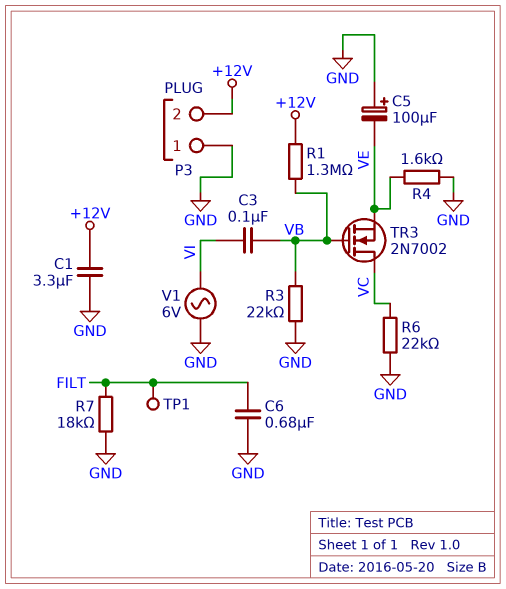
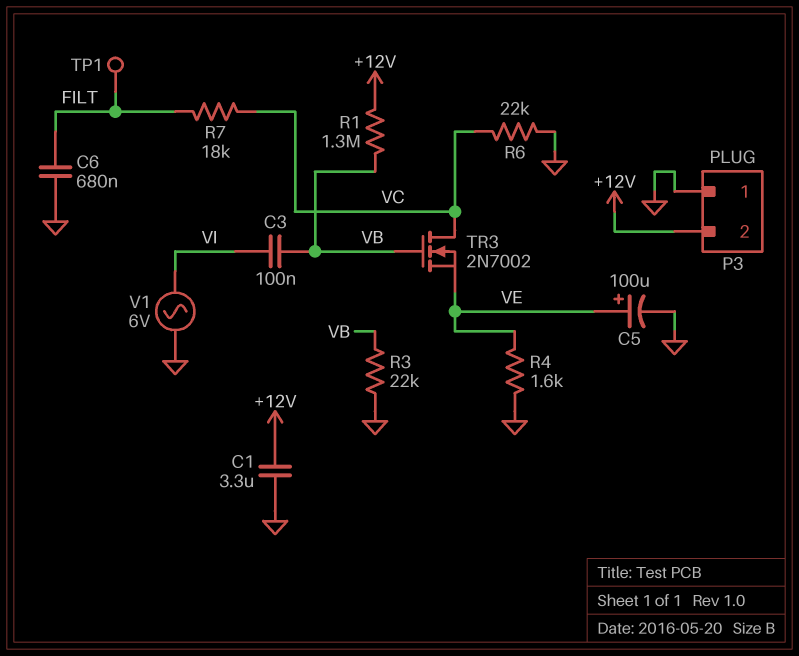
C5: 100uF (plus GND, minus VE) -> 100uF (plus VE, minus GND)
R7: 18k (FILT, GND) -> 18k (FILT, VC)

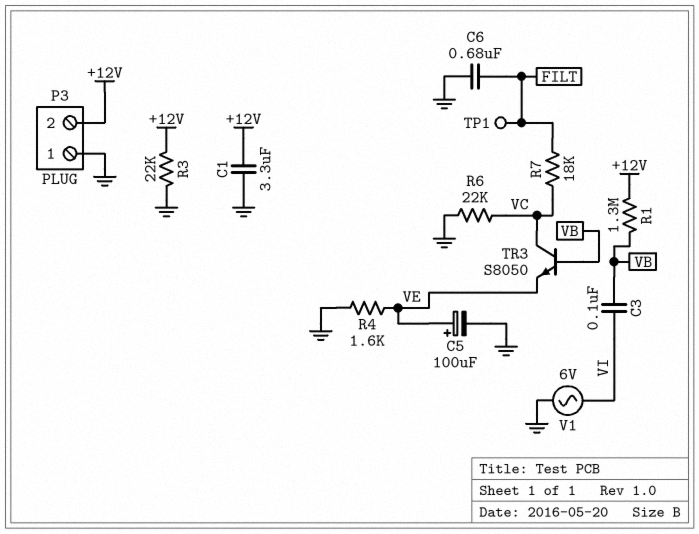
R3: 22k (GND, VB) -> 22k (+12V, GND)
TR3: NMOS 2N7002 (G VB, D VC, S VE) -> NPN S8050 (B VB, C VC, E VE)

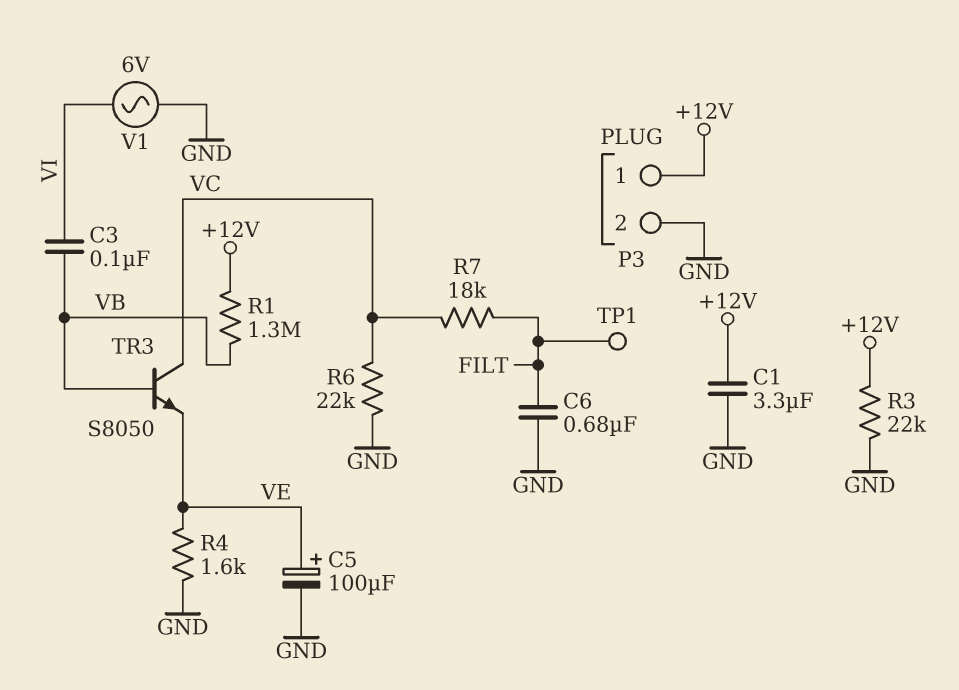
P3 pin 1: GND -> +12V
P3 pin 2: +12V -> GND

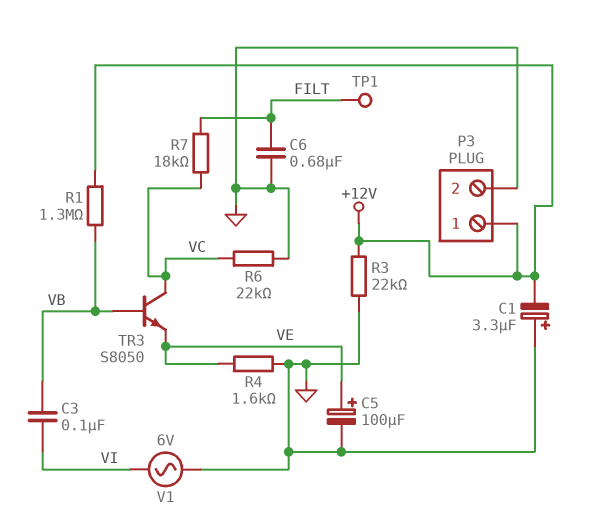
C1: 3.3uF (+12V, GND) -> 3.3uF (plus GND, minus +12V)

